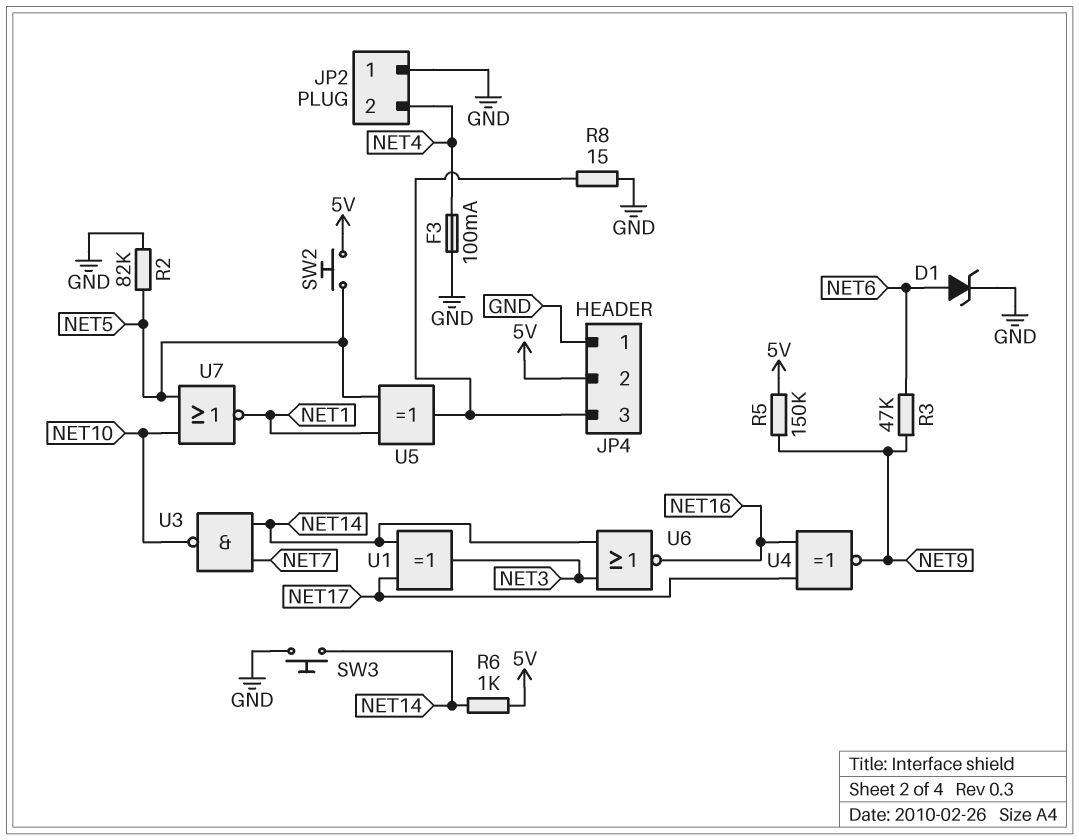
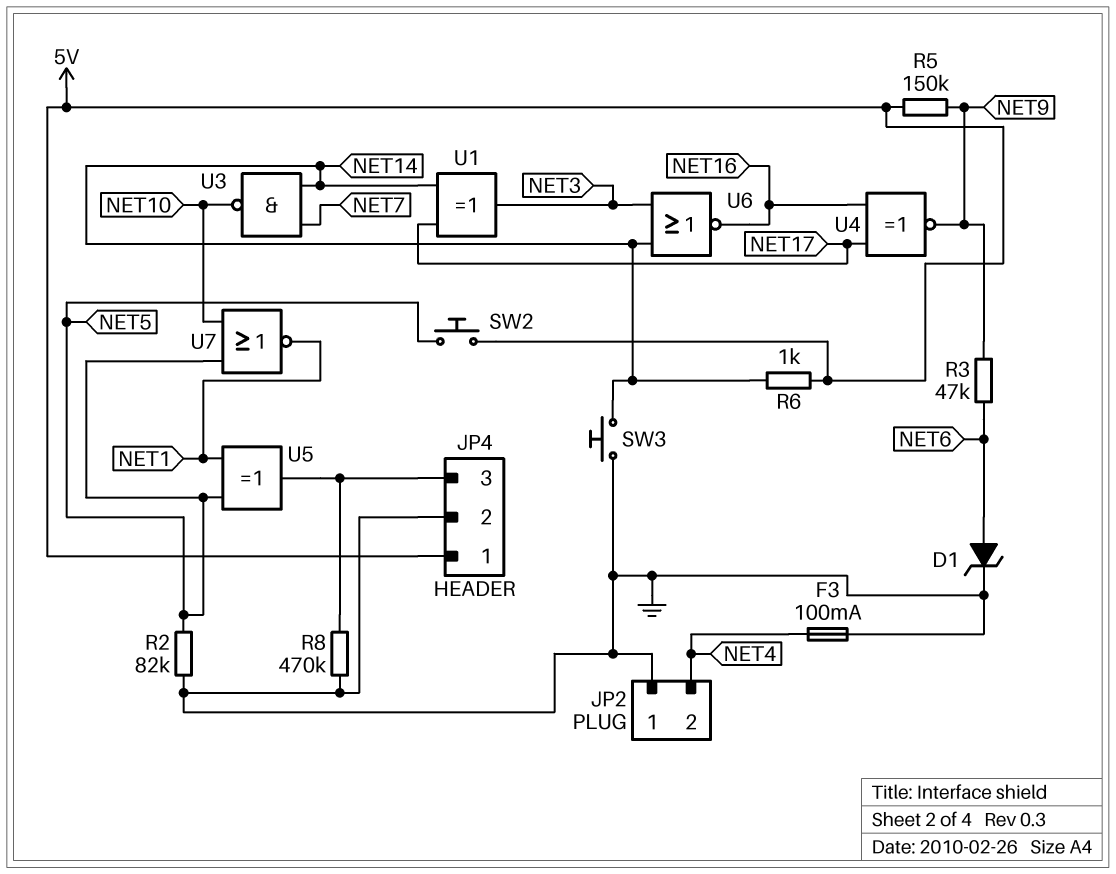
JP4 pin 1: GND -> 5V
JP4 pin 2: 5V -> GND
R8: 15 (GND, JP4/3) -> 470k (GND, JP4/3)

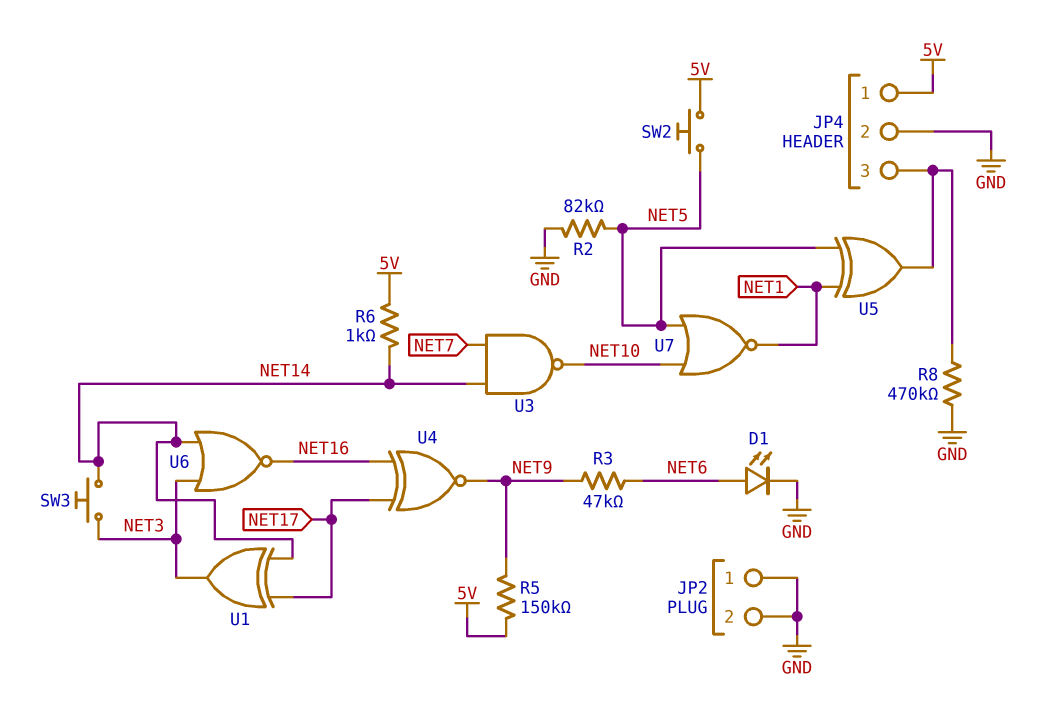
D1: zener (A NET6, K GND) -> LED (A NET6, K GND)
F3: 100mA (GND, NET4) -> none
JP2 pin 2: NET4 -> GND
SW3: button (GND, NET14) -> button (NET3, NET14)

